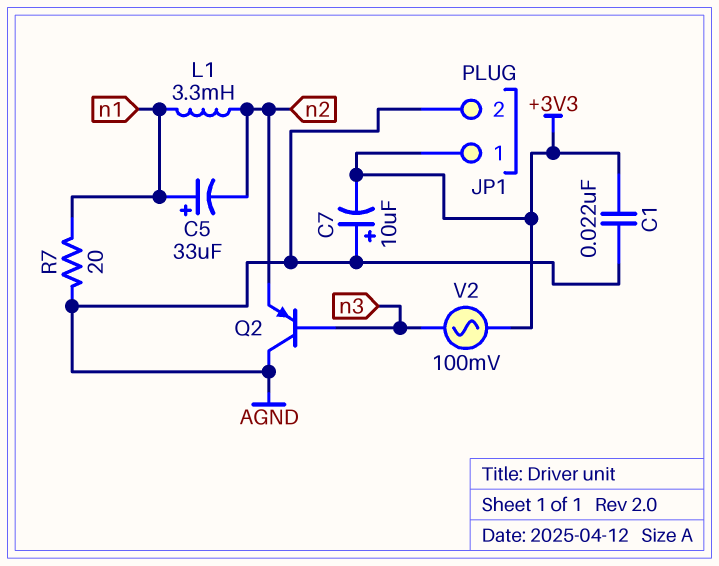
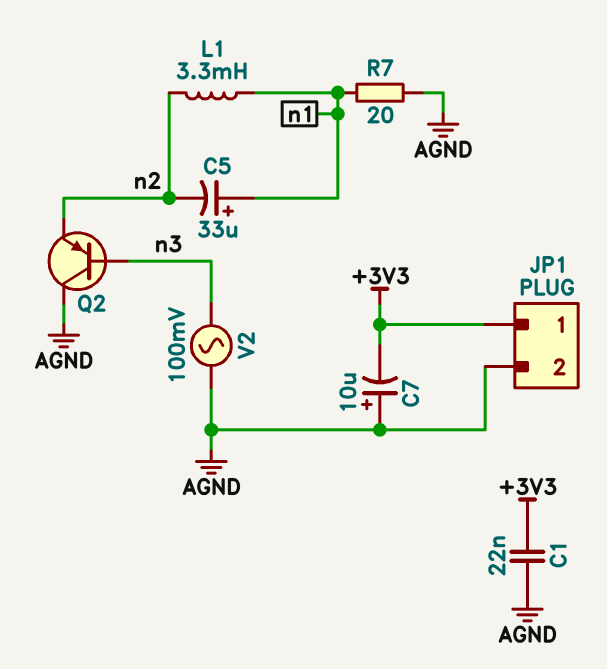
V2: AC 100mV (+3V3, n3) -> AC 100mV (AGND, n3)

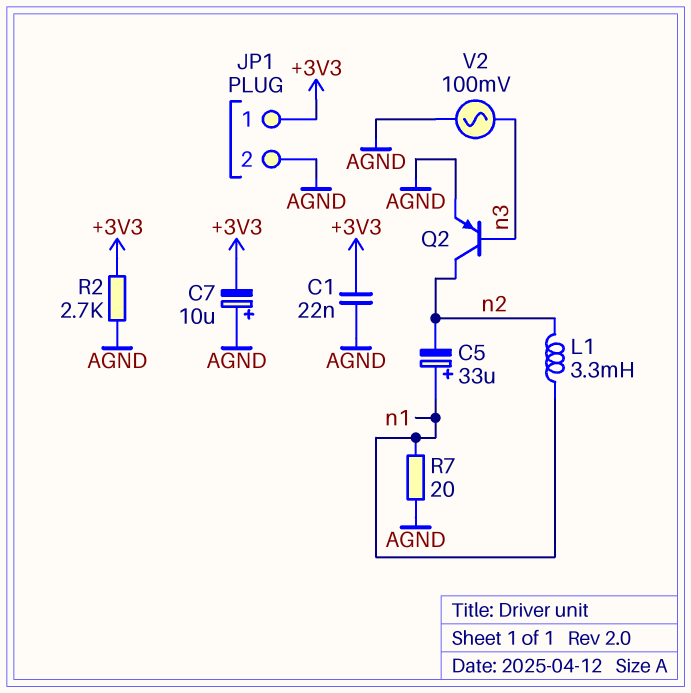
Q2: PNP (B n3, C AGND, E n2) -> PNP (B n3, C n2, E AGND)
R2: none -> 2.7k (+3V3, AGND)

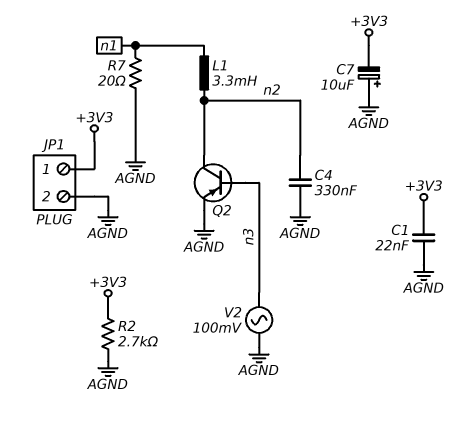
C4: none -> 330nF (AGND, n2)
C5: 33uF (plus n1, minus n2) -> none

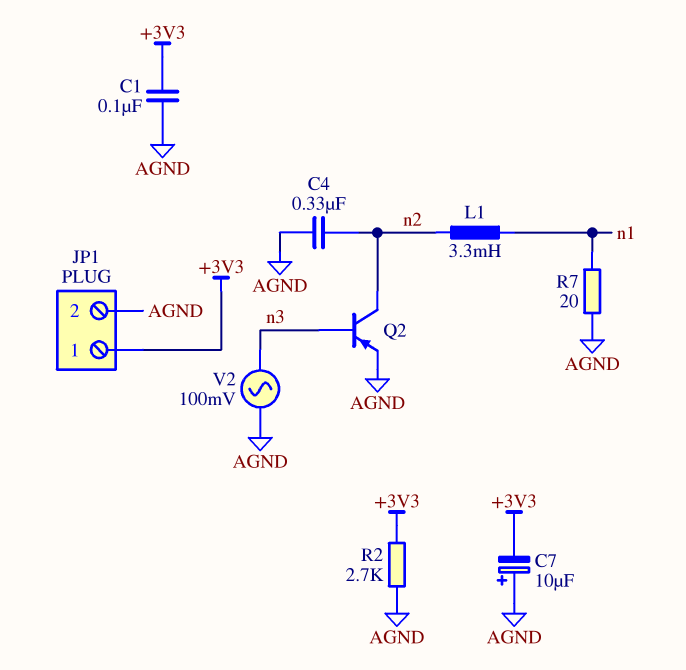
C1: 22nF (+3V3, AGND) -> 100nF (+3V3, AGND)

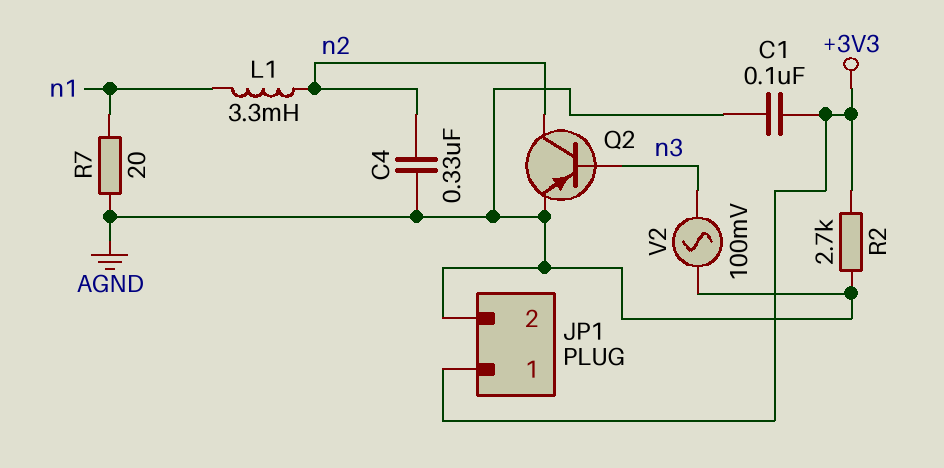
C7: 10uF (plus AGND, minus +3V3) -> none

